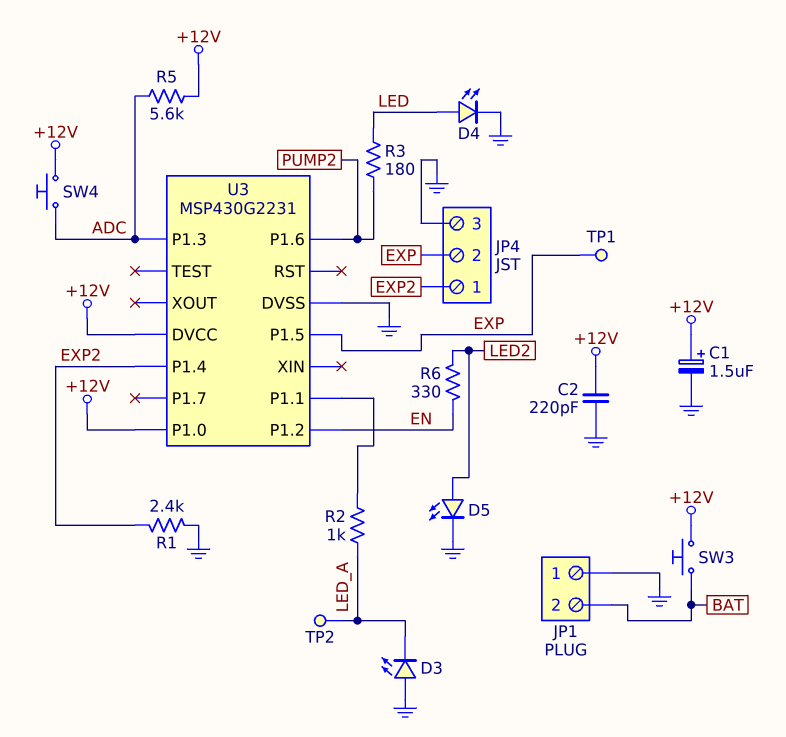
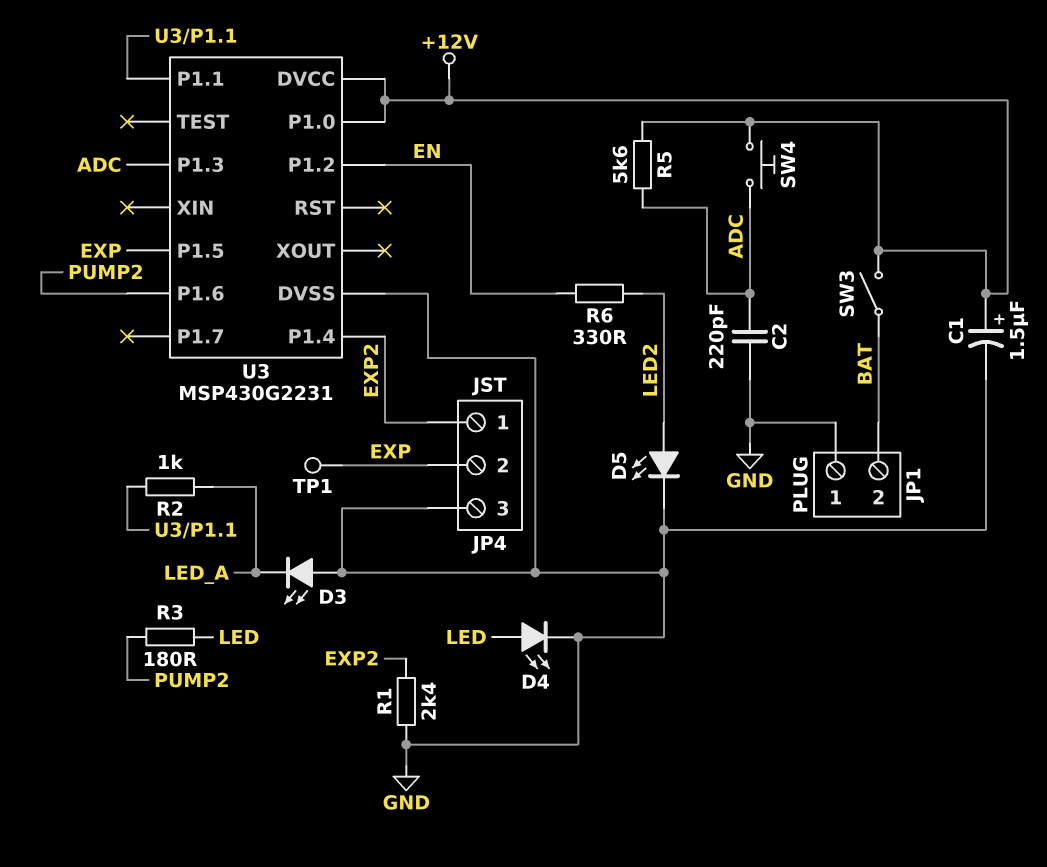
C2: 220pF (+12V, GND) -> 220pF (ADC, GND)
SW3: button (+12V, BAT) -> switch (+12V, BAT)
TP2: test point (LED_A) -> none

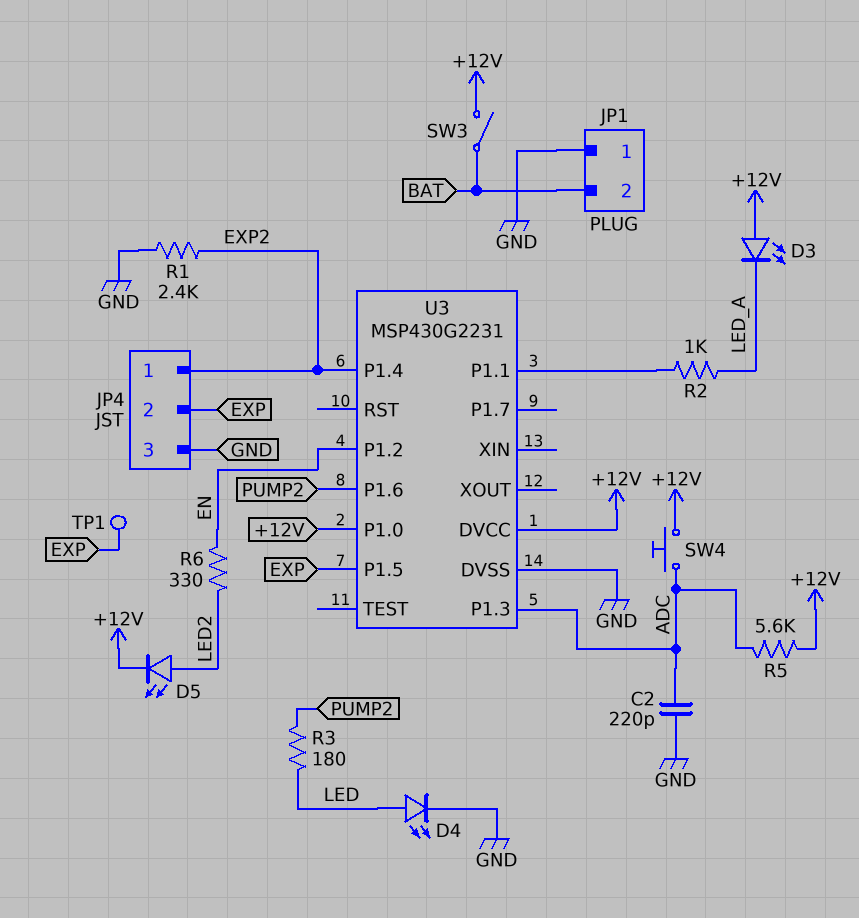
C1: 1.5uF (plus +12V, minus GND) -> none
D3: LED (A GND, K LED_A) -> LED (A +12V, K LED_A)
D5: LED (A LED2, K GND) -> LED (A LED2, K +12V)

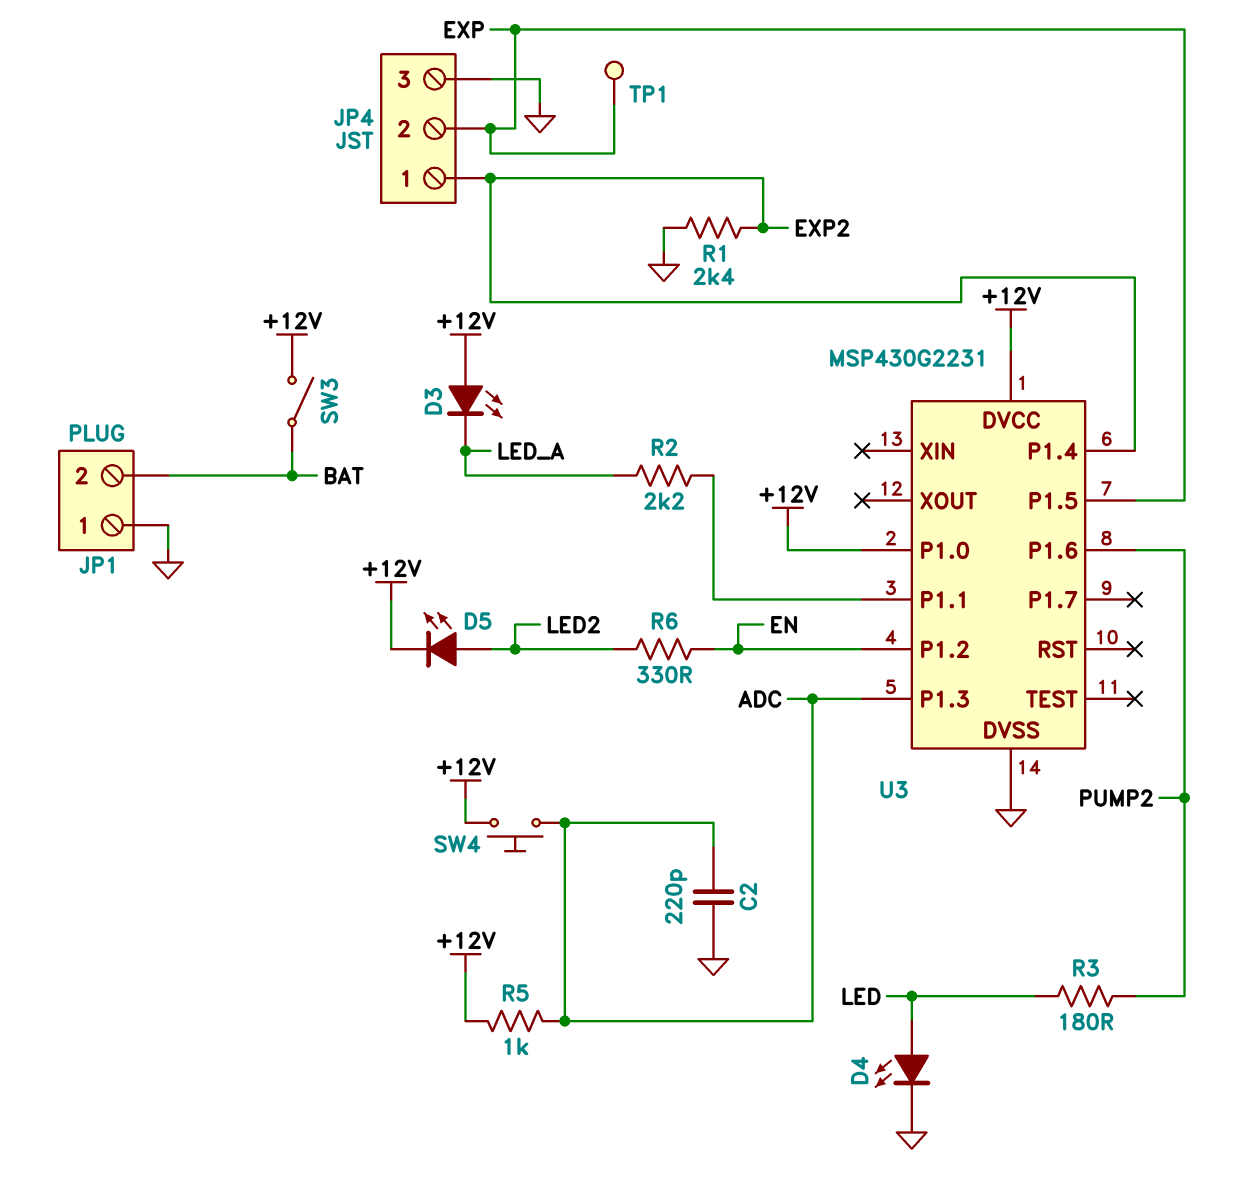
R2: 1k (LED_A, U3/P1.1) -> 2.2k (LED_A, U3/P1.1)
R5: 5.6k (+12V, ADC) -> 1k (+12V, ADC)

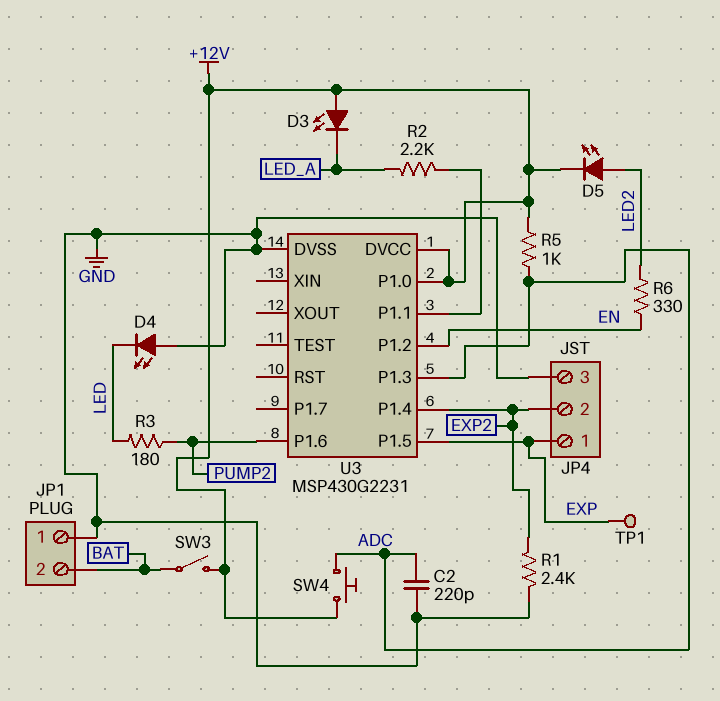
D4: LED (A LED, K GND) -> LED (A GND, K LED)
JP4 pin 1: EXP2 -> EXP
JP4 pin 2: EXP -> EXP2

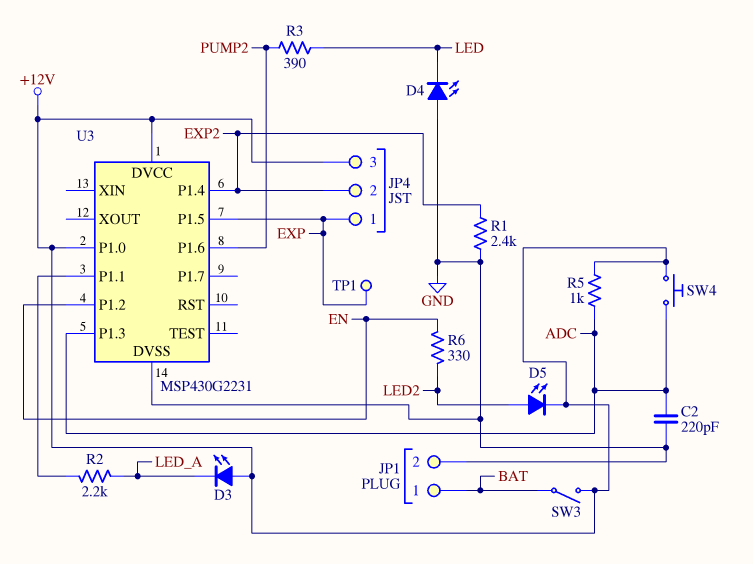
JP1 pin 1: GND -> BAT
JP1 pin 2: BAT -> GND
JP4 pin 3: GND -> +12V
R3: 180 (LED, PUMP2) -> 390 (LED, PUMP2)

